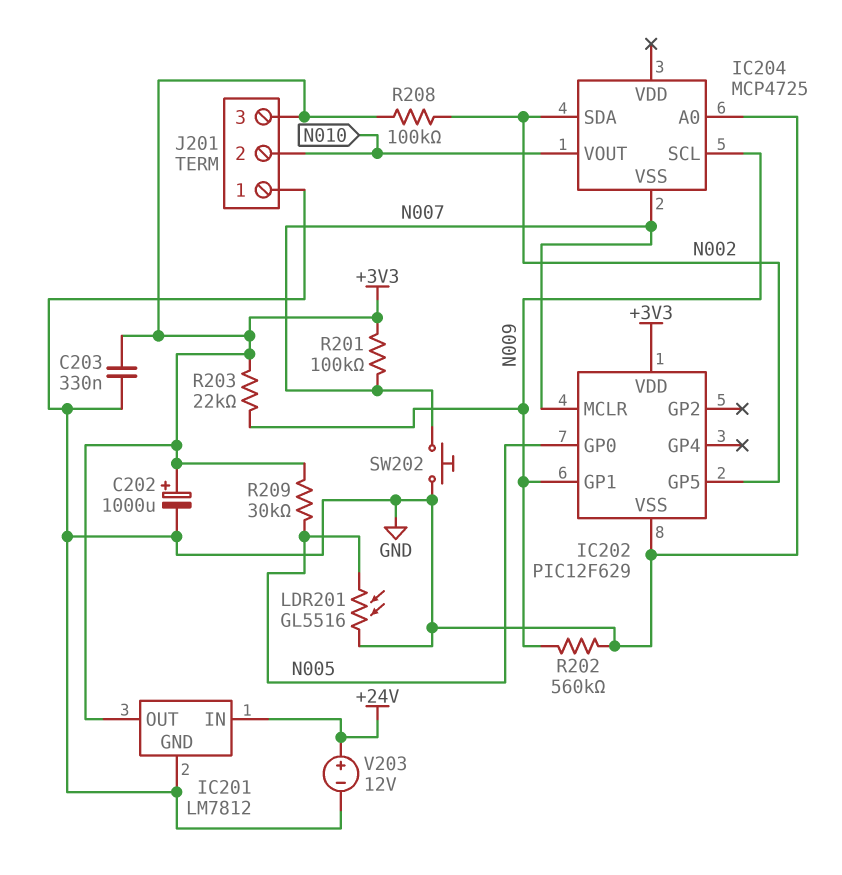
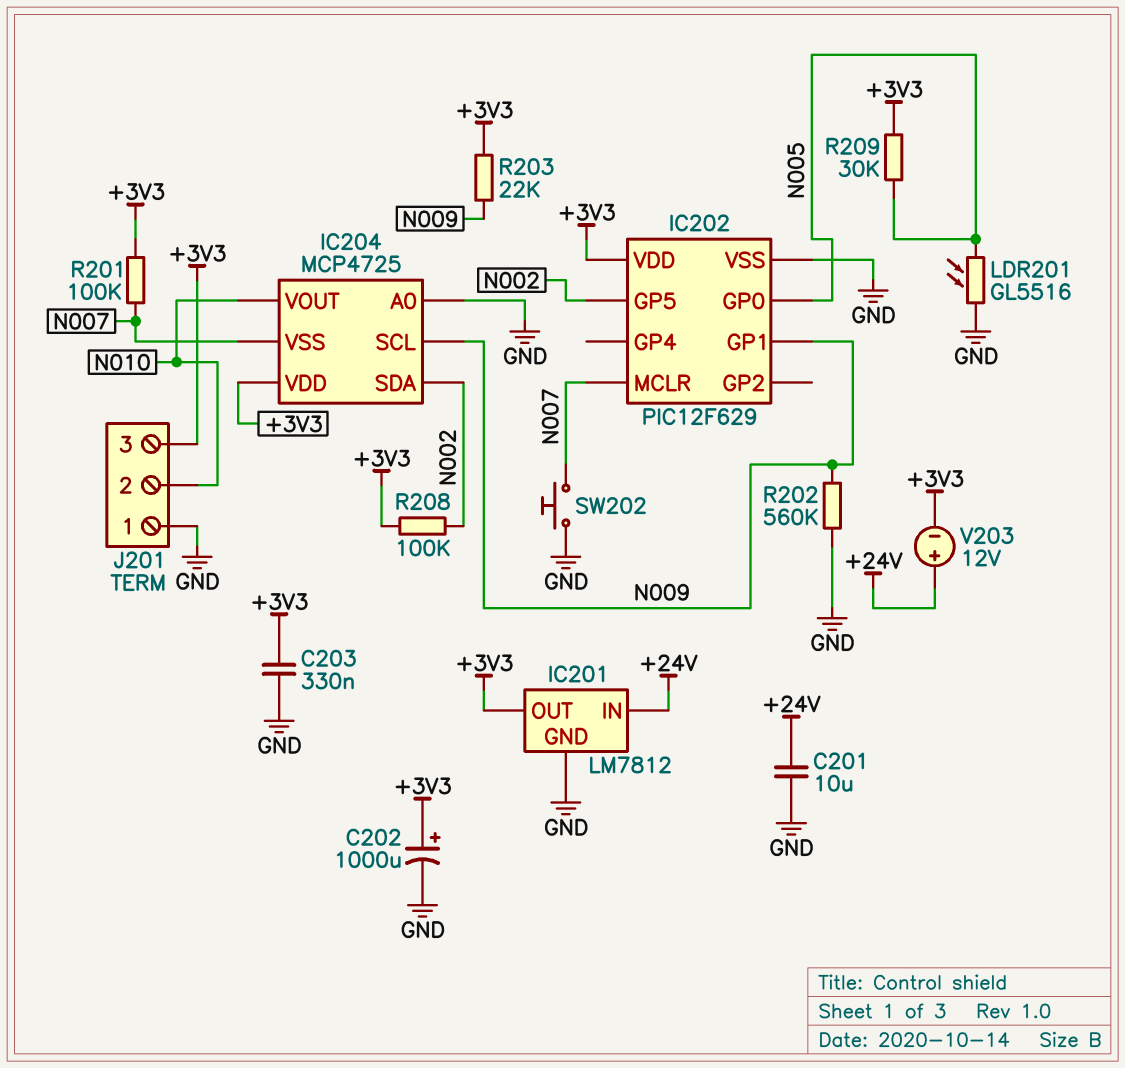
C201: none -> 10uF (+24V, GND)
IC204 pin VDD: none -> +3V3
V203: 12V (plus +24V, minus GND) -> 12V (plus +24V, minus +3V3)

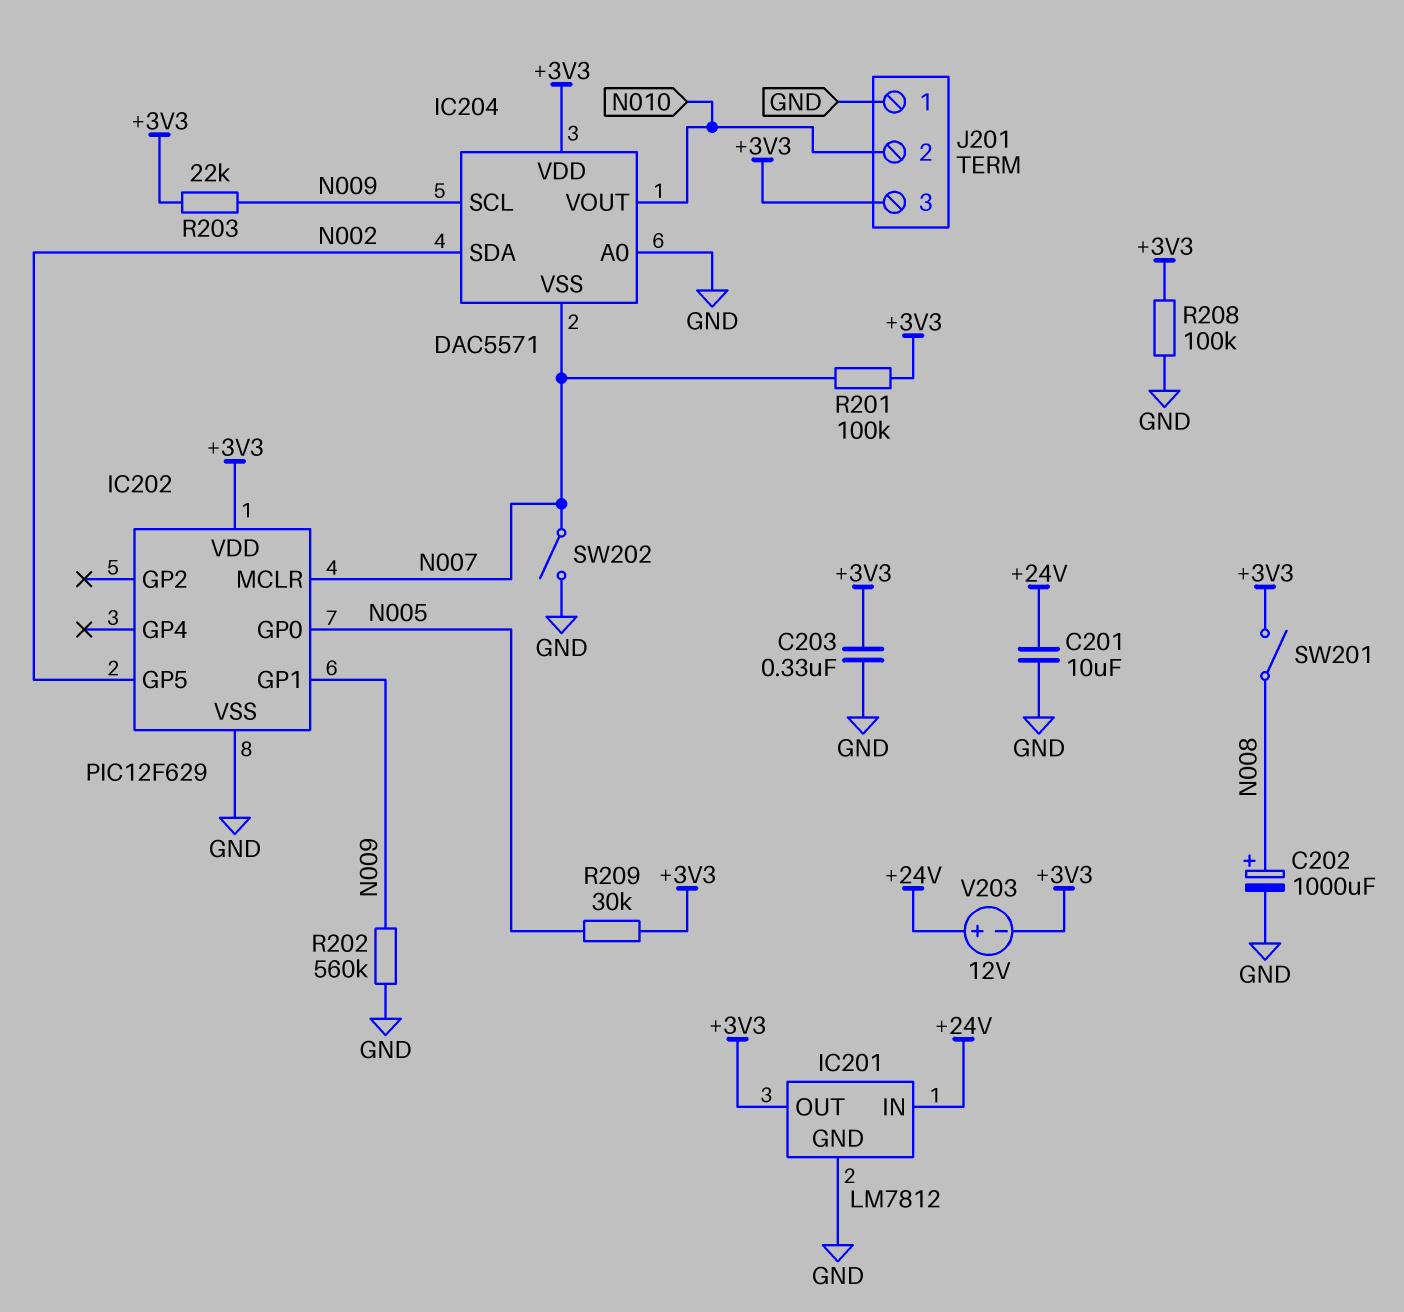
C202: 1000uF (plus +3V3, minus GND) -> 1000uF (plus N008, minus GND)
IC204: MCP4725 -> DAC5571
LDR201: GL5516 (GND, N005) -> none
R208: 100k (+3V3, N002) -> 100k (+3V3, GND)
SW201: none -> switch (+3V3, N008)
SW202: button (GND, N007) -> switch (GND, N007)

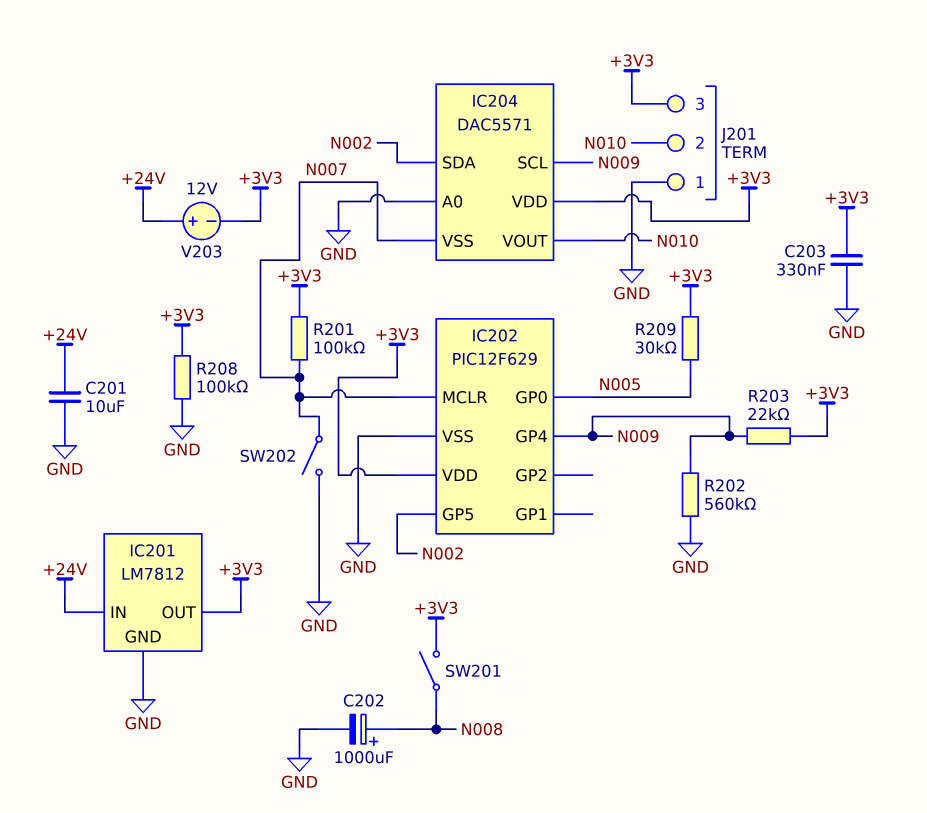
IC202 pin GP1: N009 -> none
IC202 pin GP4: none -> N009

